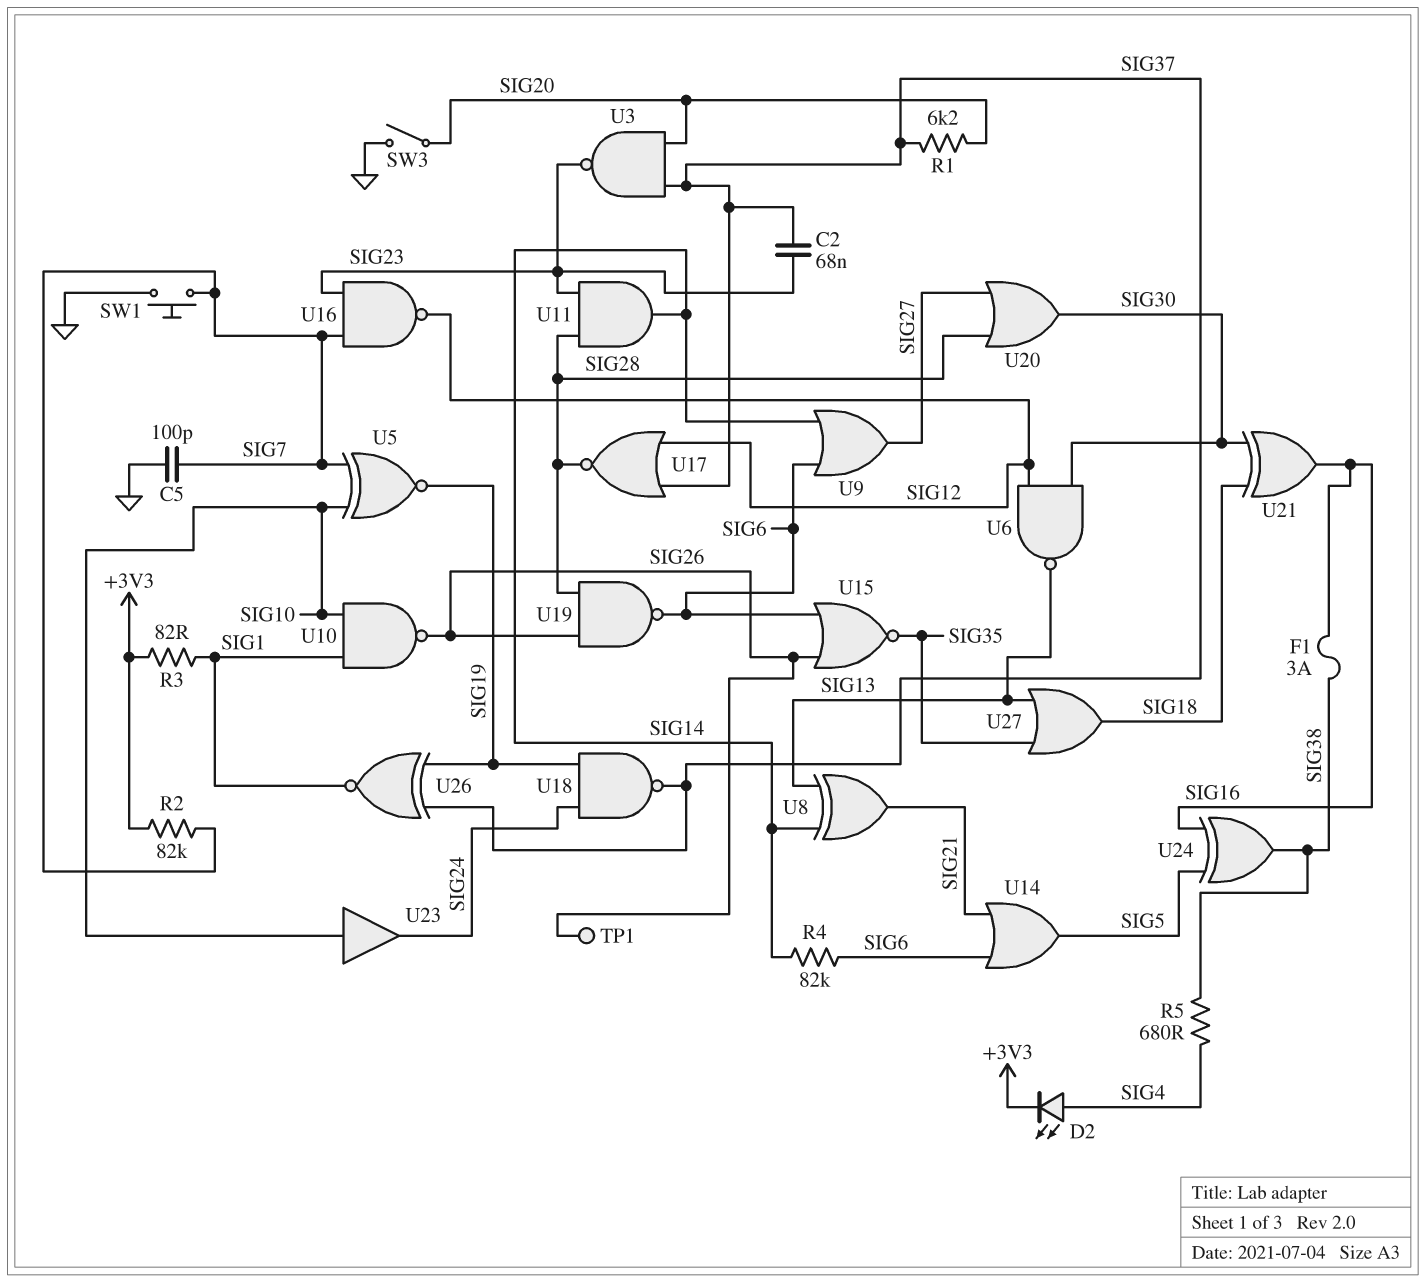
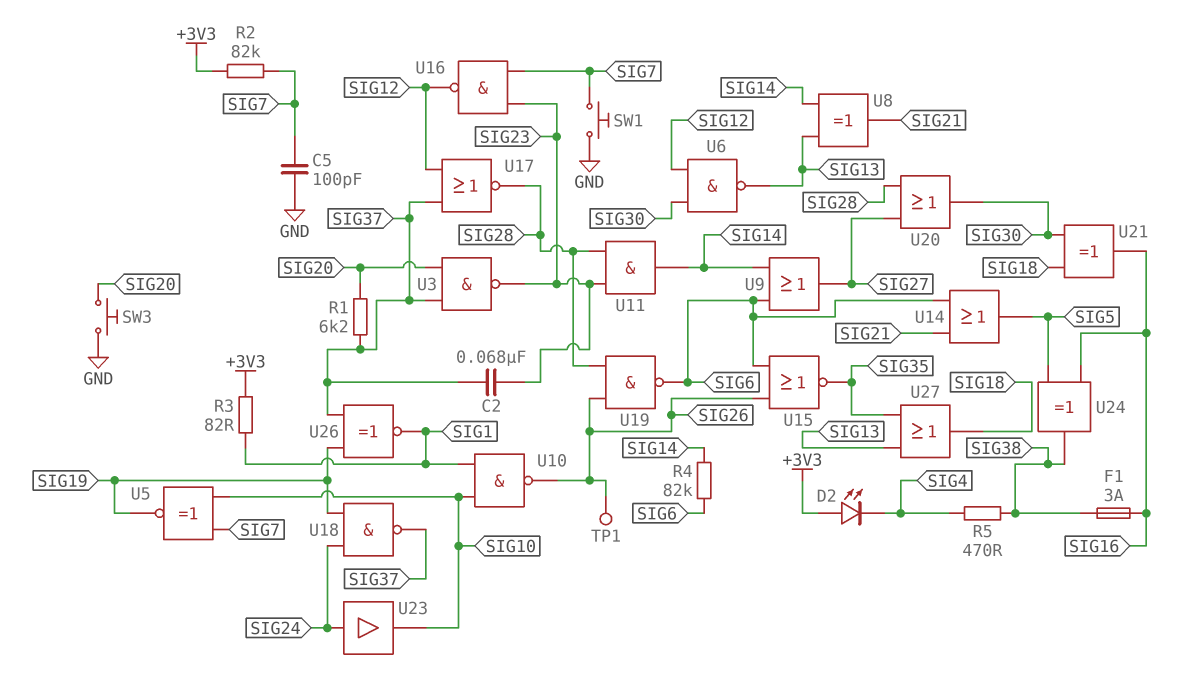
D2: LED (A SIG4, K +3V3) -> LED (A +3V3, K SIG4)
R5: 680 (SIG4, SIG38) -> 470 (SIG4, SIG38)
SW3: switch (GND, SIG20) -> button (GND, SIG20)
U23: buffer (in SIG10, out SIG24) -> buffer (in SIG24, out SIG10)

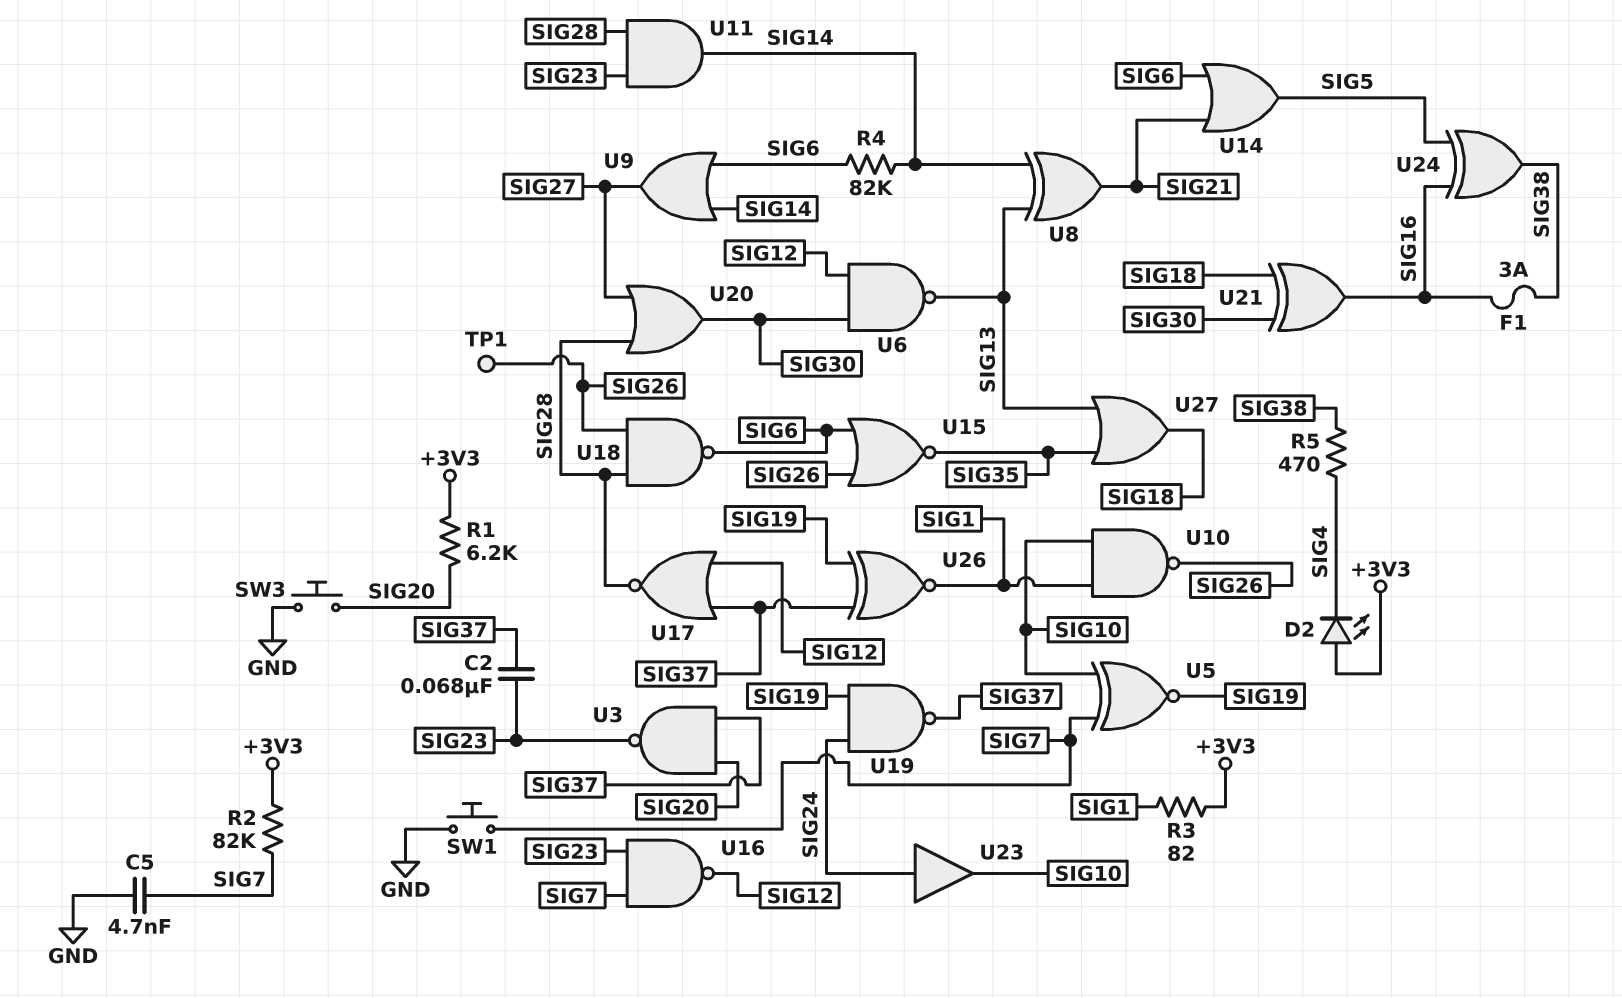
C5: 100pF (GND, SIG7) -> 4.7nF (GND, SIG7)
R1: 6.2k (SIG20, SIG37) -> 6.2k (+3V3, SIG20)
U18: NAND (in SIG19, in SIG24, out SIG37) -> NAND (in SIG26, in SIG28, out SIG6)
U19: NAND (in SIG26, in SIG28, out SIG6) -> NAND (in SIG19, in SIG24, out SIG37)

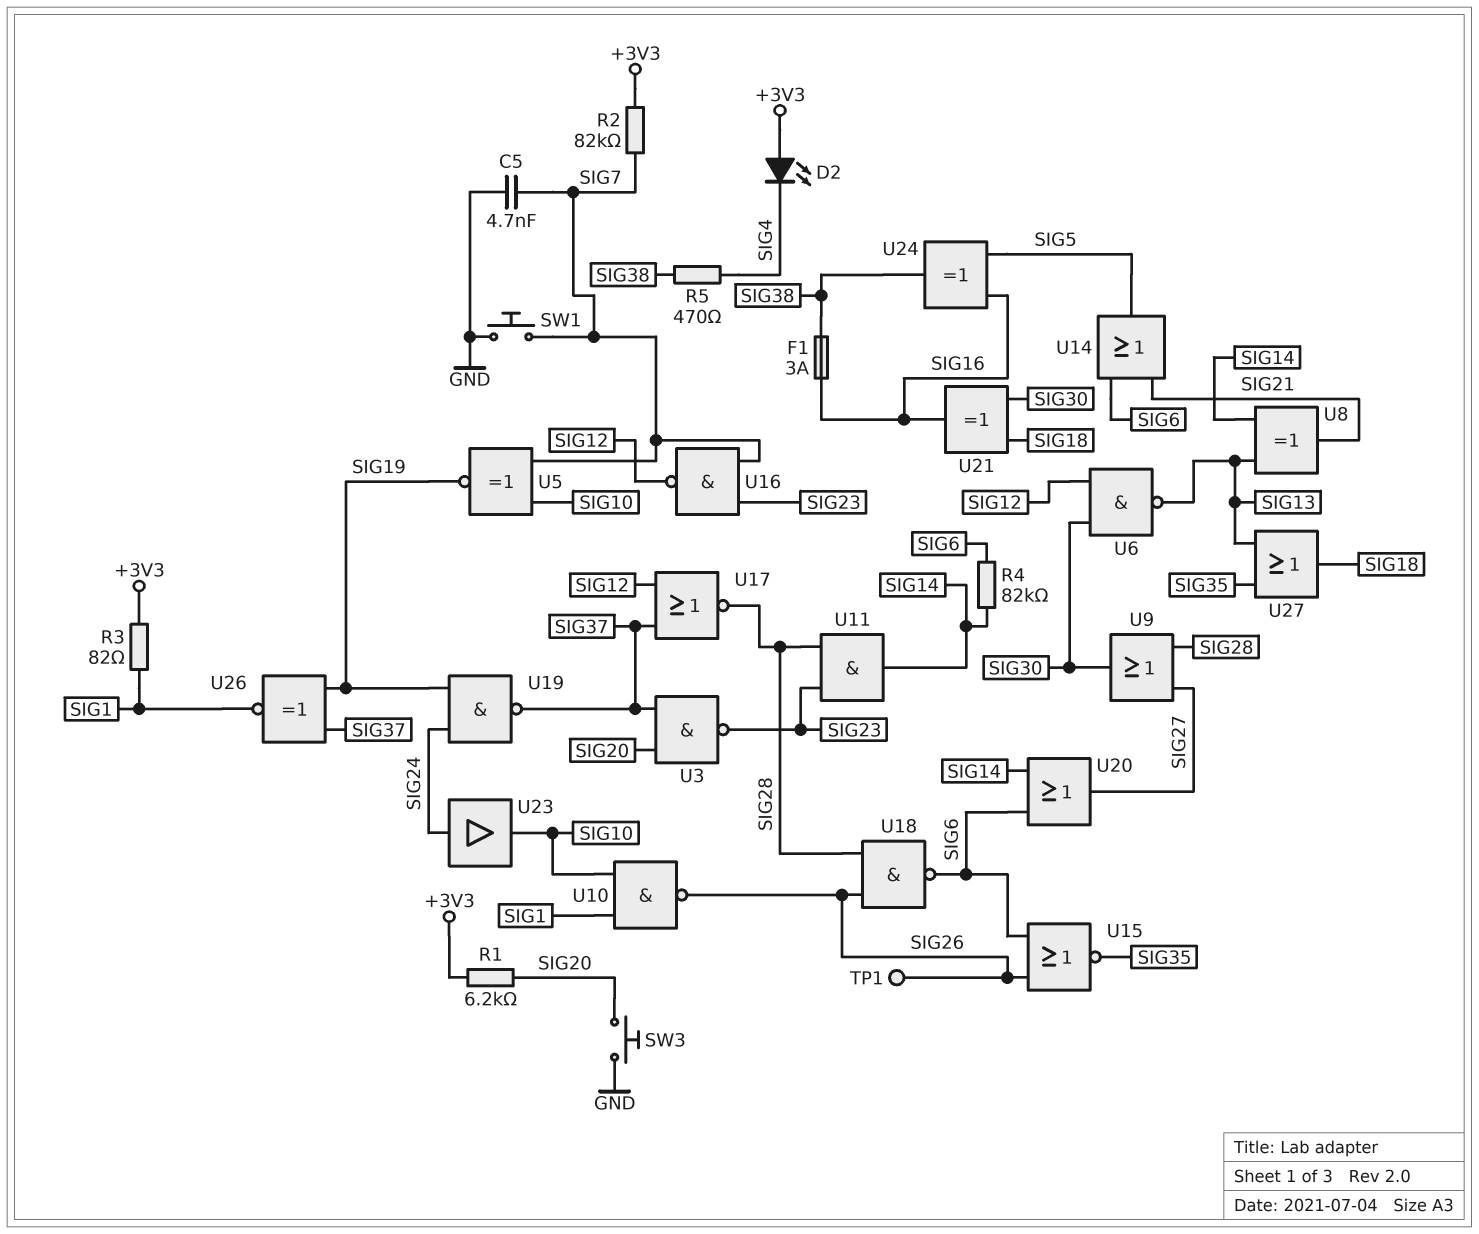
C2: 68nF (SIG23, SIG37) -> none
U9: OR (in SIG6, in SIG14, out SIG27) -> OR (in SIG27, in SIG28, out SIG30)
U20: OR (in SIG27, in SIG28, out SIG30) -> OR (in SIG6, in SIG14, out SIG27)

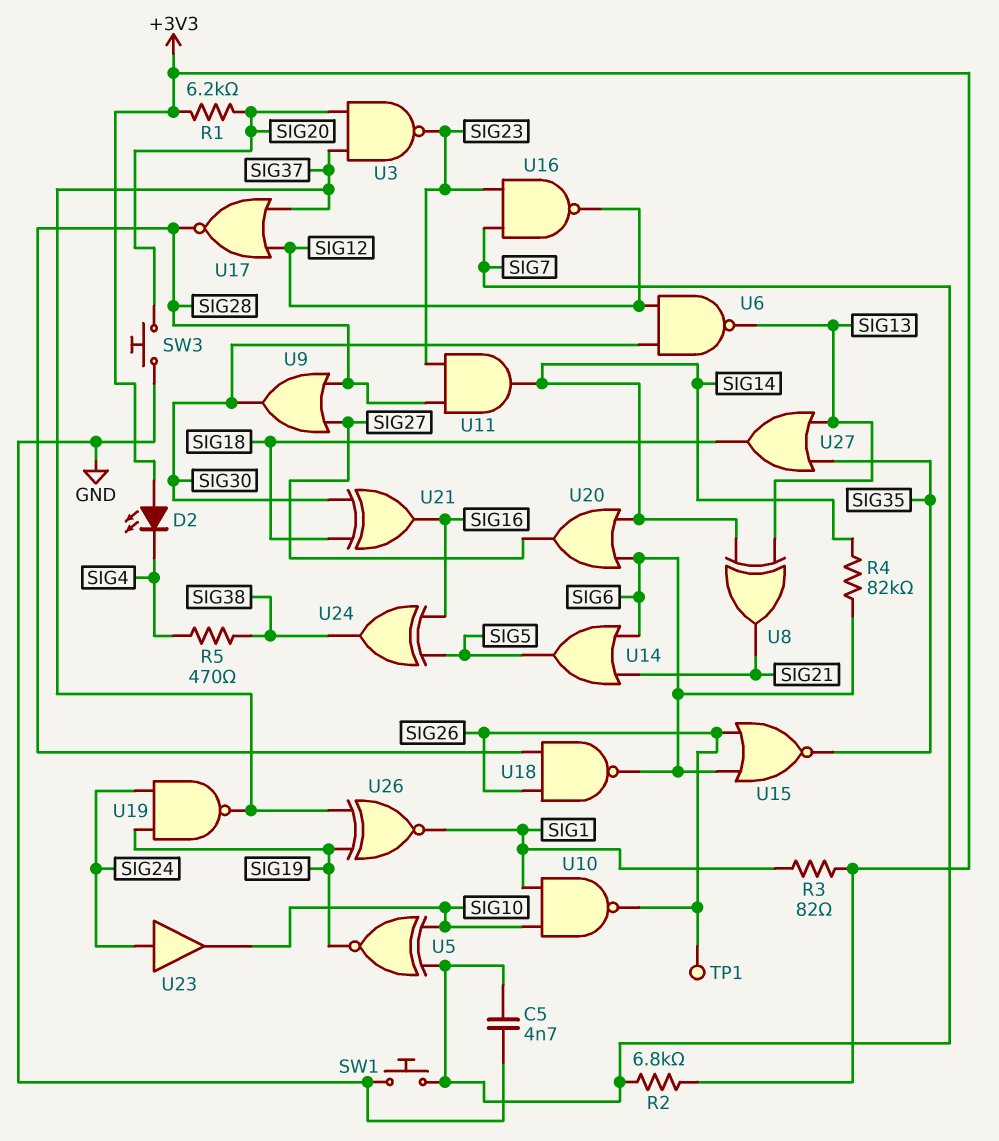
F1: 3A (SIG16, SIG38) -> none
R2: 82k (+3V3, SIG7) -> 6.8k (+3V3, SIG7)

